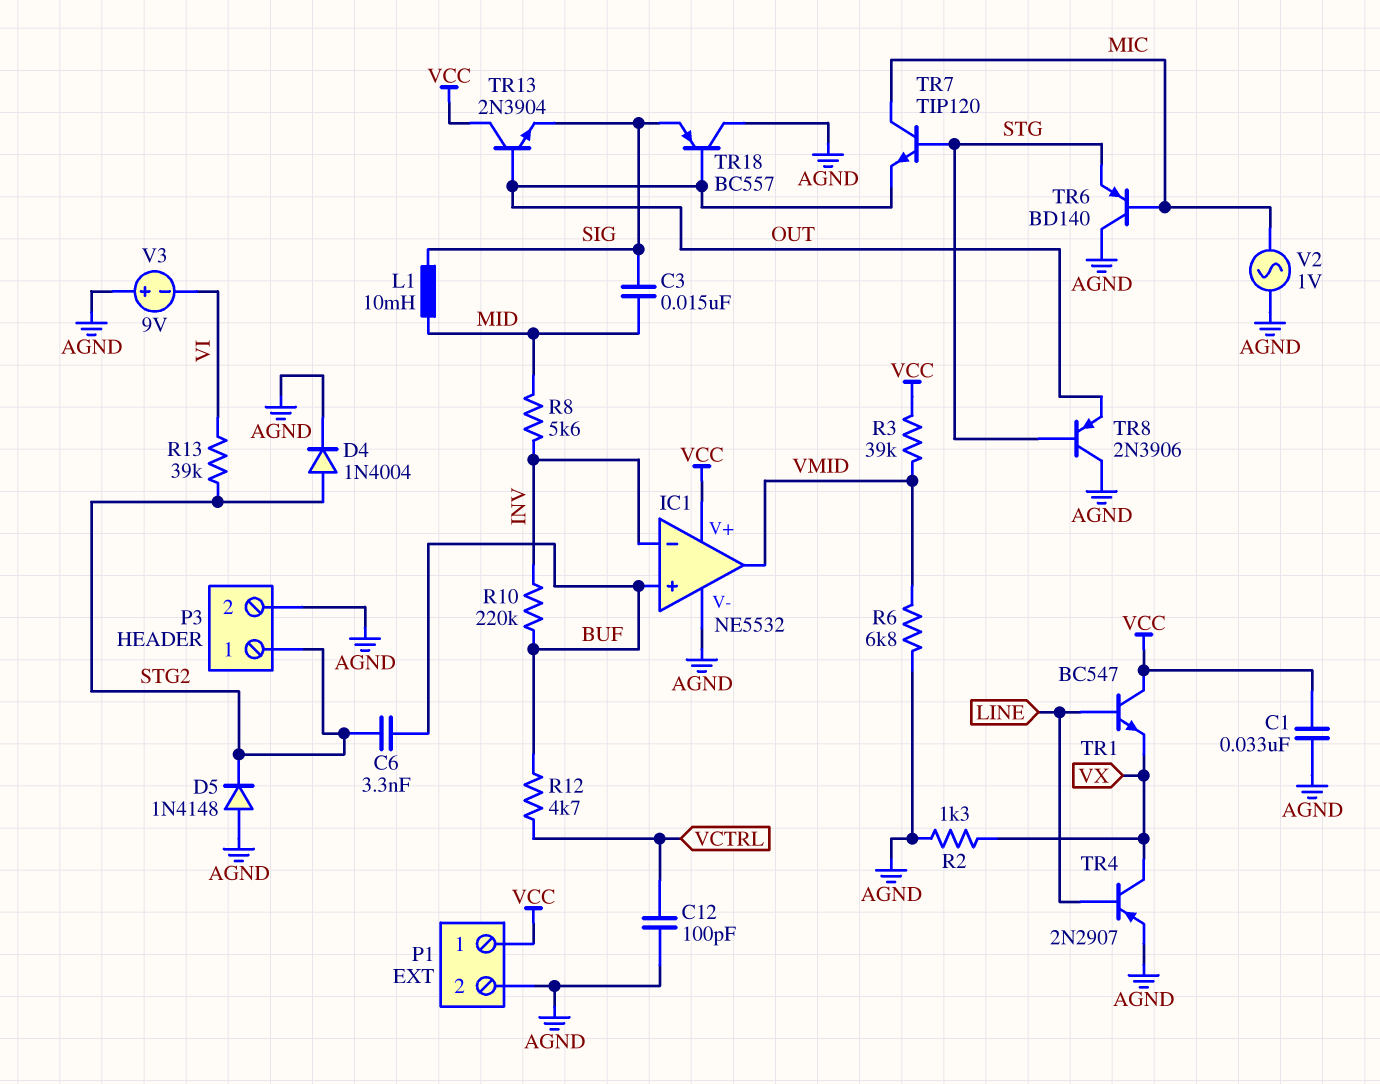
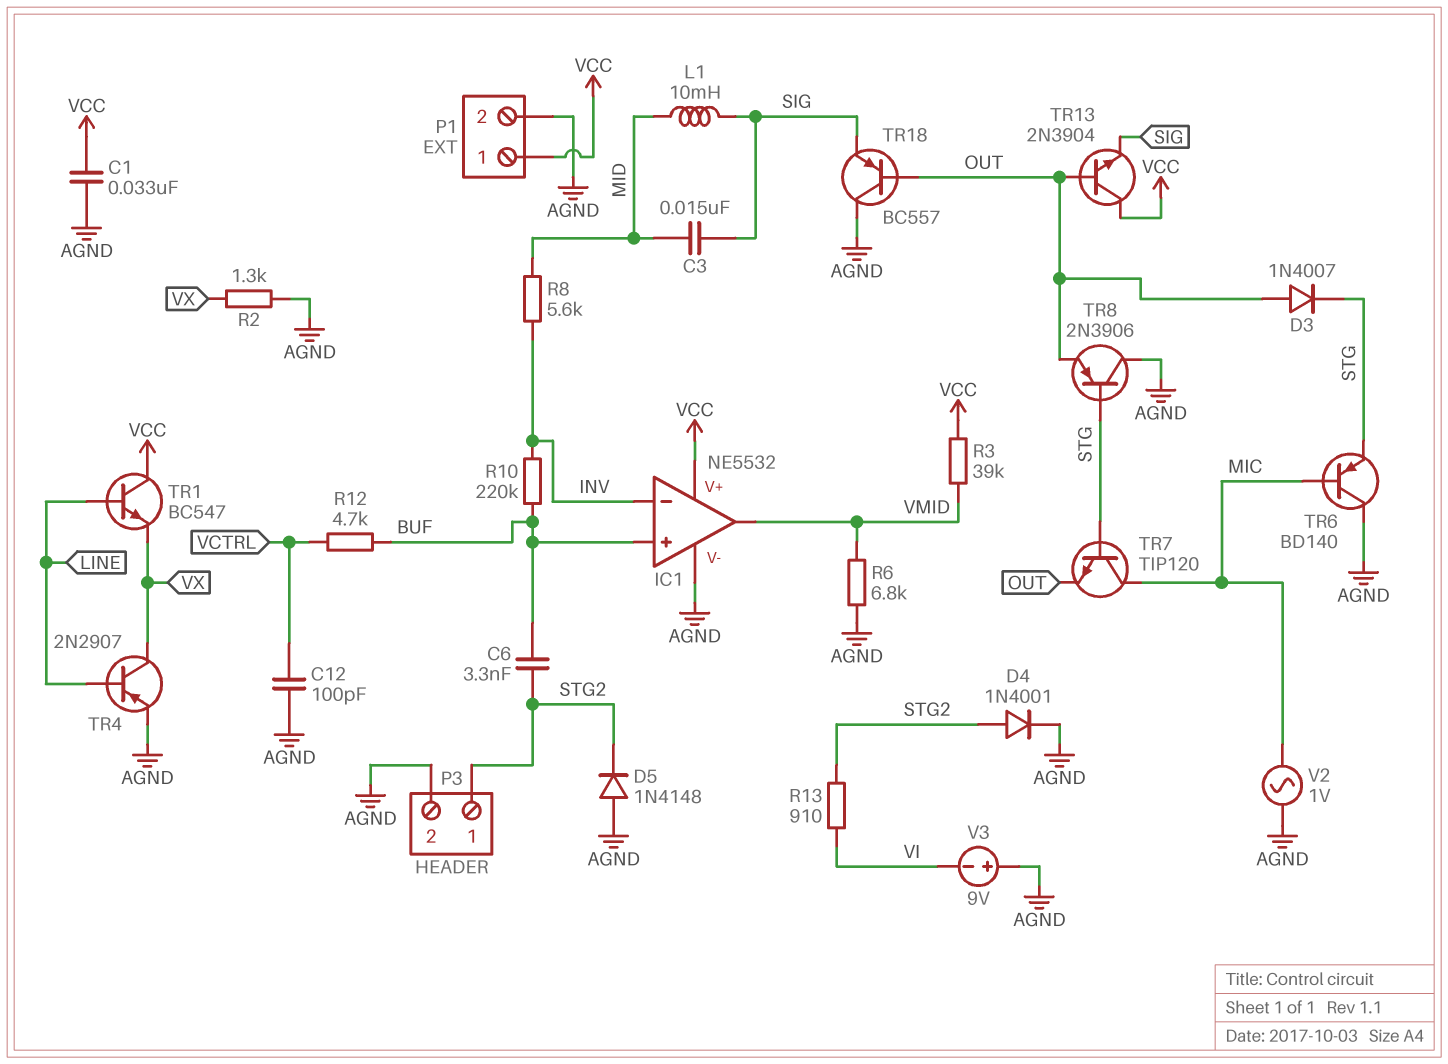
D3: none -> diode 1N4007 (A OUT, K STG)
D4: diode 1N4004 (A STG2, K AGND) -> diode 1N4001 (A STG2, K AGND)
R13: 39k (STG2, VI) -> 910 (STG2, VI)

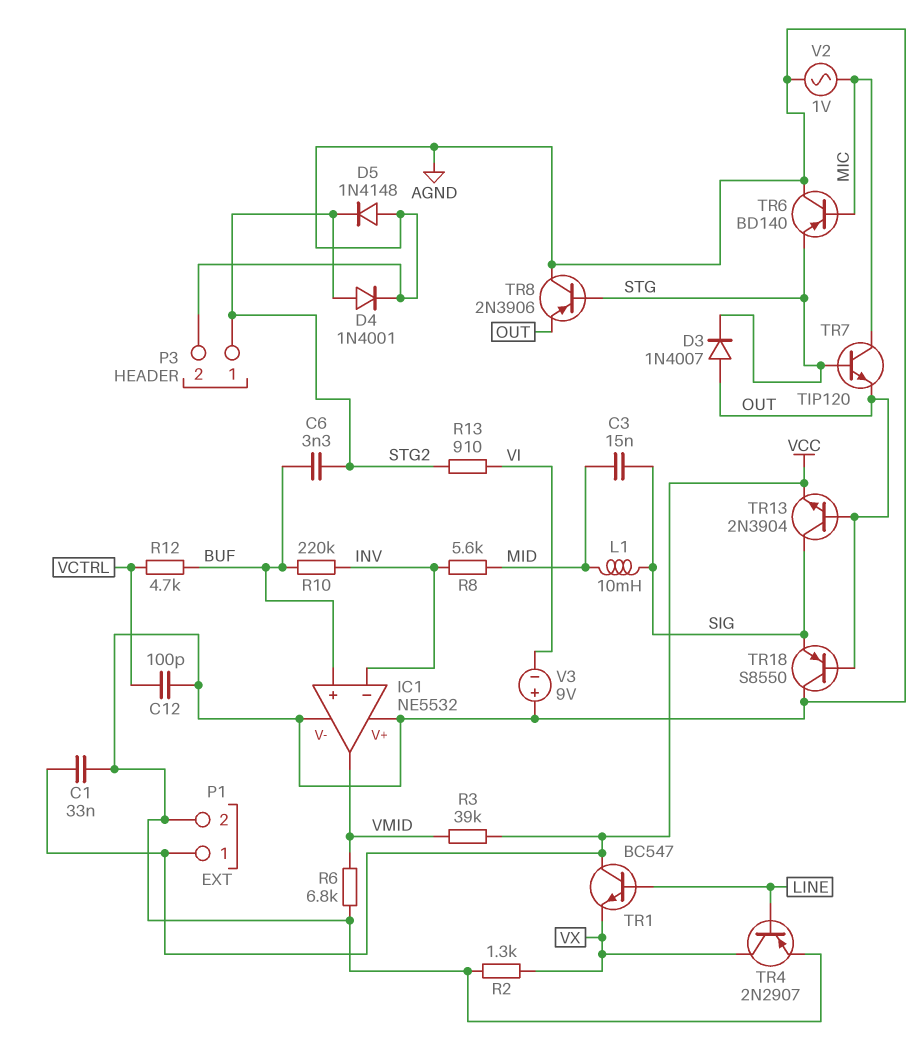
IC1 pin V+: VCC -> AGND
TR13: NPN 2N3904 (B OUT, C VCC, E SIG) -> NPN 2N3904 (B OUT, C SIG, E VCC)
TR18: PNP BC557 (B OUT, C AGND, E SIG) -> PNP S8550 (B OUT, C AGND, E SIG)

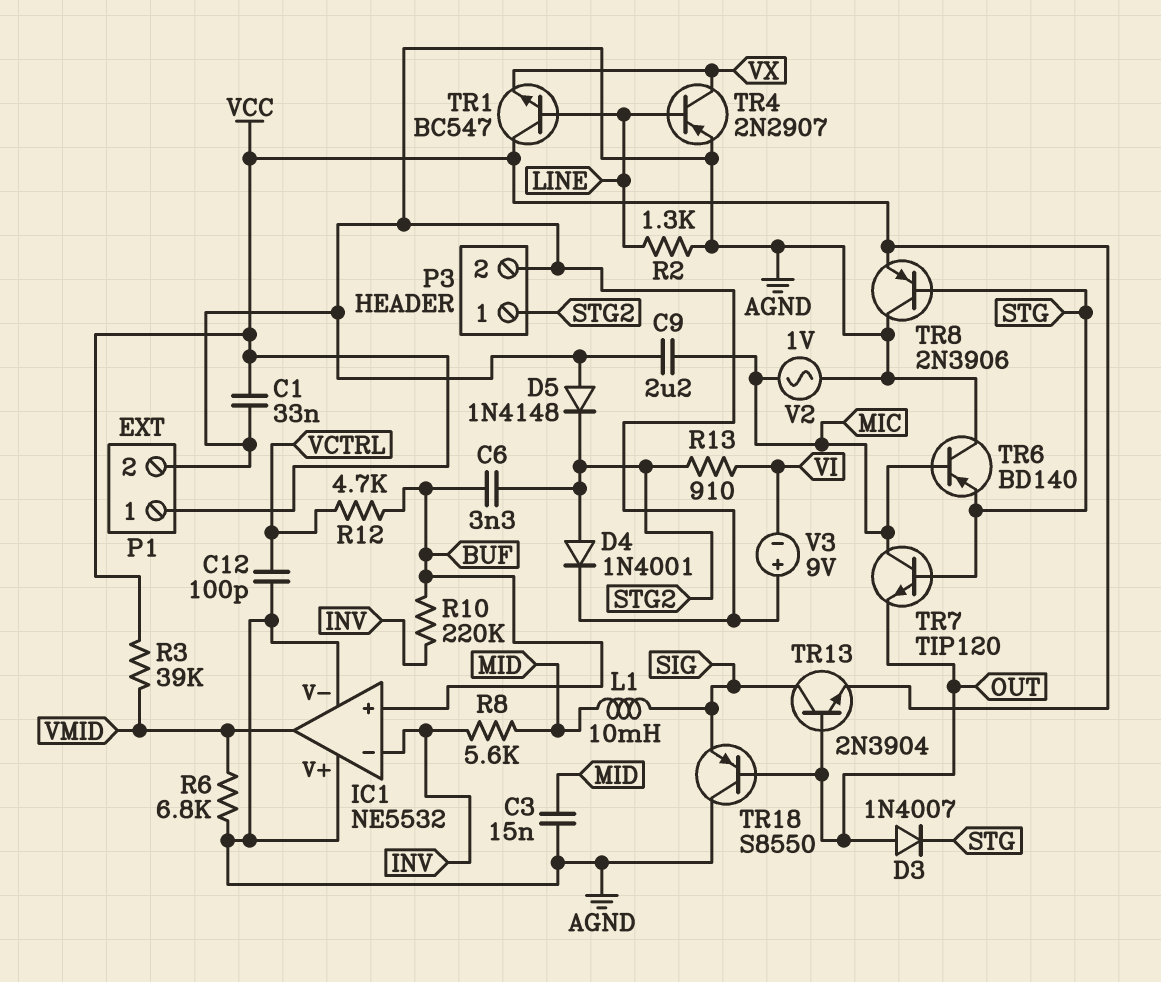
C3: 15nF (MID, SIG) -> 15nF (AGND, MID)
C9: none -> 2.2uF (AGND, MIC)
R2: 1.3k (AGND, VX) -> 1.3k (AGND, LINE)
TR8: PNP 2N3906 (B STG, C AGND, E OUT) -> PNP 2N3906 (B STG, C AGND, E VCC)

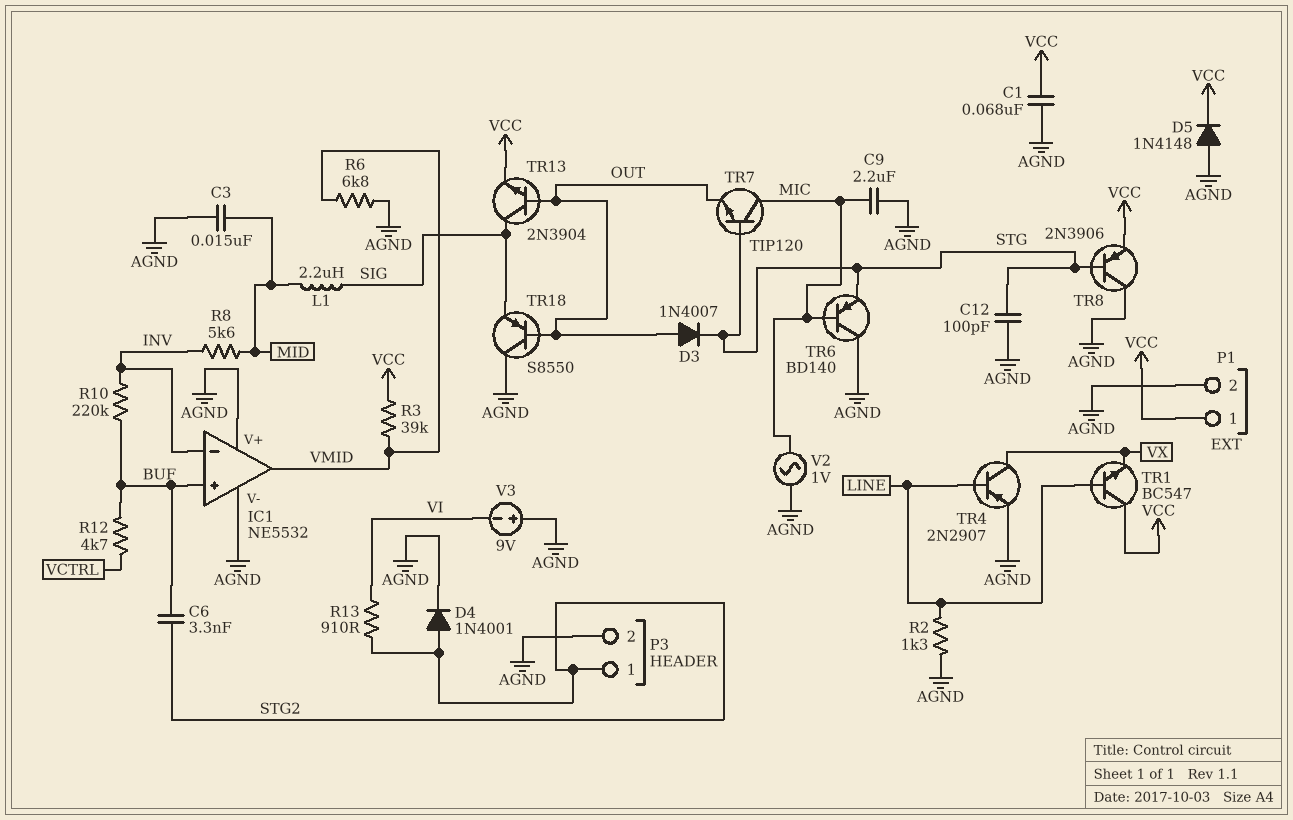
C1: 33nF (AGND, VCC) -> 68nF (AGND, VCC)
C12: 100pF (AGND, VCTRL) -> 100pF (AGND, STG)
D5: diode 1N4148 (A AGND, K STG2) -> diode 1N4148 (A AGND, K VCC)
L1: 10mH (MID, SIG) -> 2.2uH (MID, SIG)

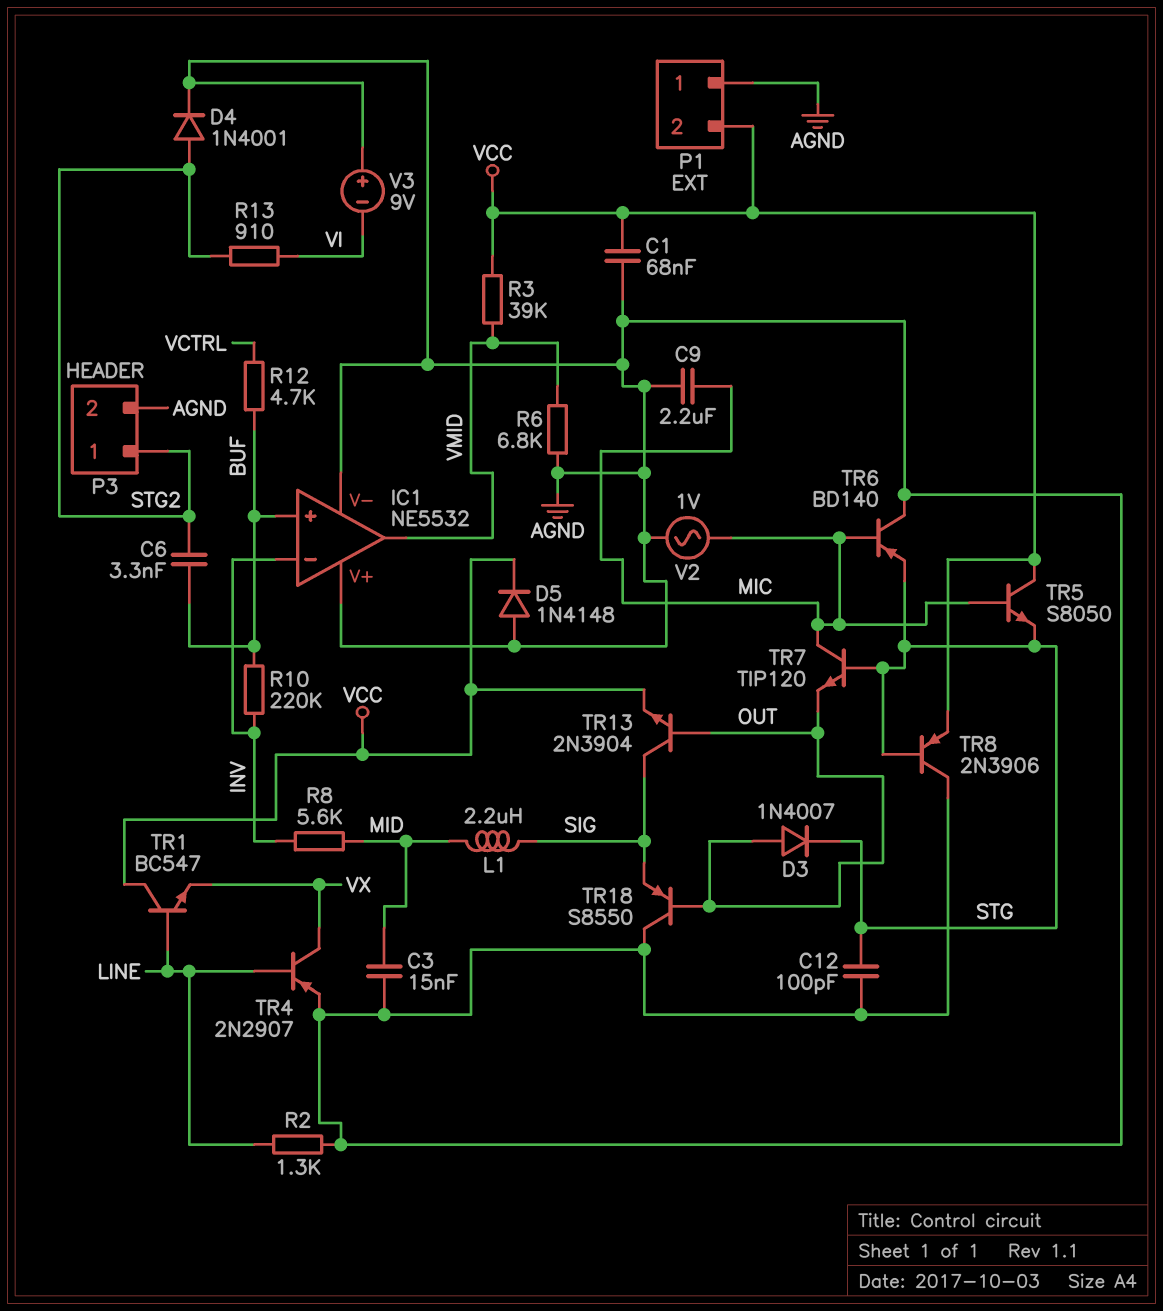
P1 pin 1: VCC -> AGND
P1 pin 2: AGND -> VCC
TR5: none -> NPN S8050 (B MIC, C VCC, E STG)

